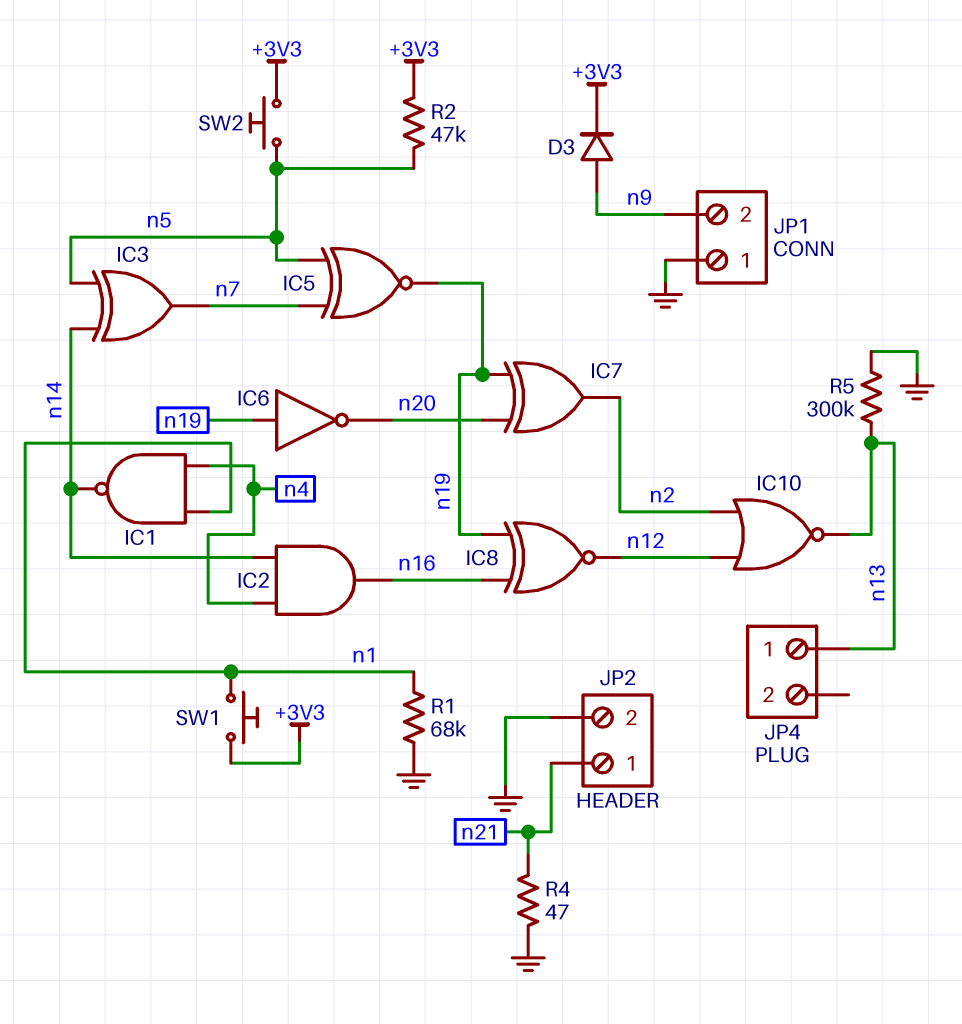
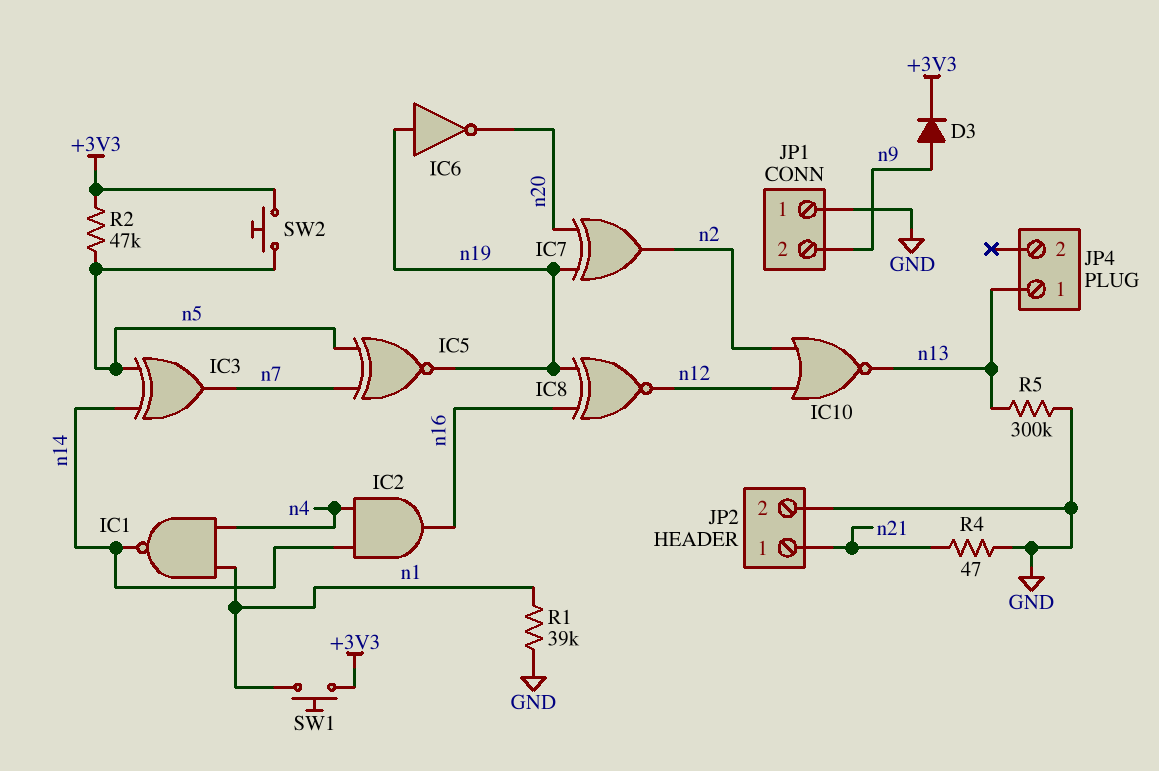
R1: 68k (GND, n1) -> 39k (GND, n1)

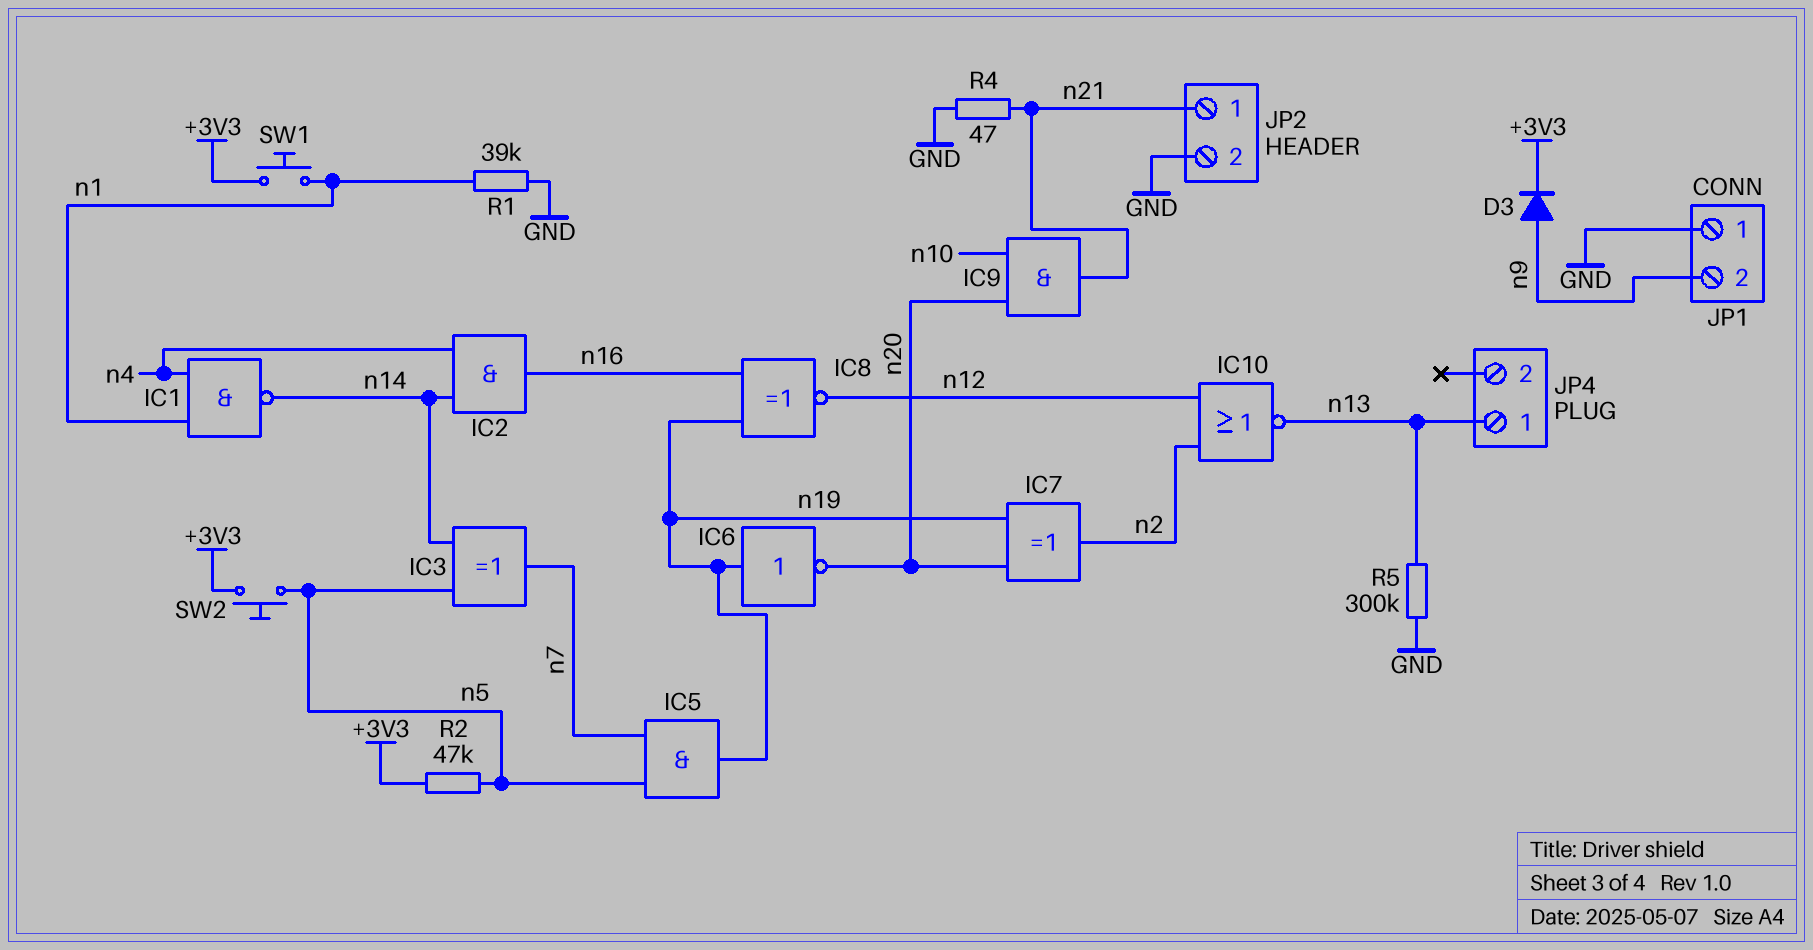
IC5: XNOR (in n5, in n7, out n19) -> AND (in n5, in n7, out n19)
IC9: none -> AND (in n10, in n20, out n21)

